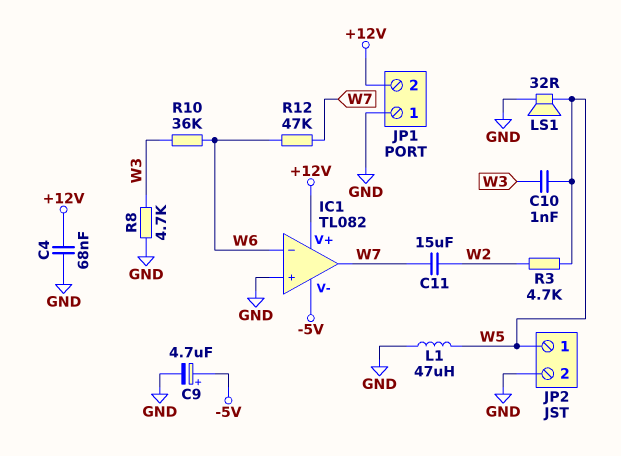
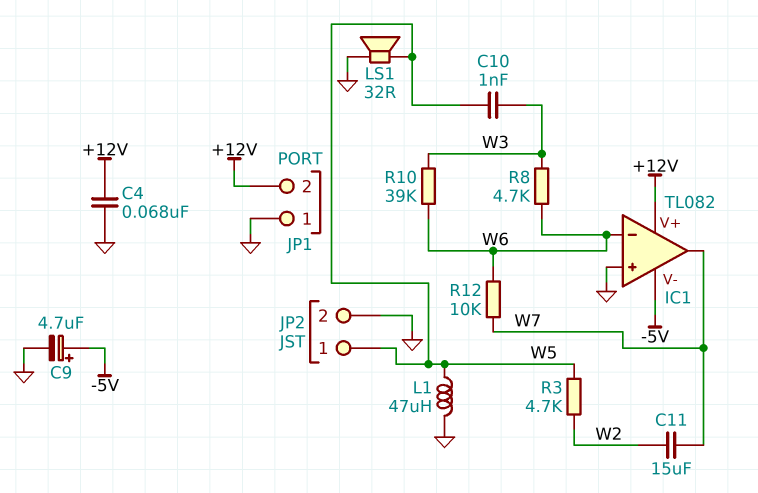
R8: 4.7k (GND, W3) -> 4.7k (W3, W6)
R10: 36k (W3, W6) -> 39k (W3, W6)
R12: 47k (W6, W7) -> 10k (W6, W7)

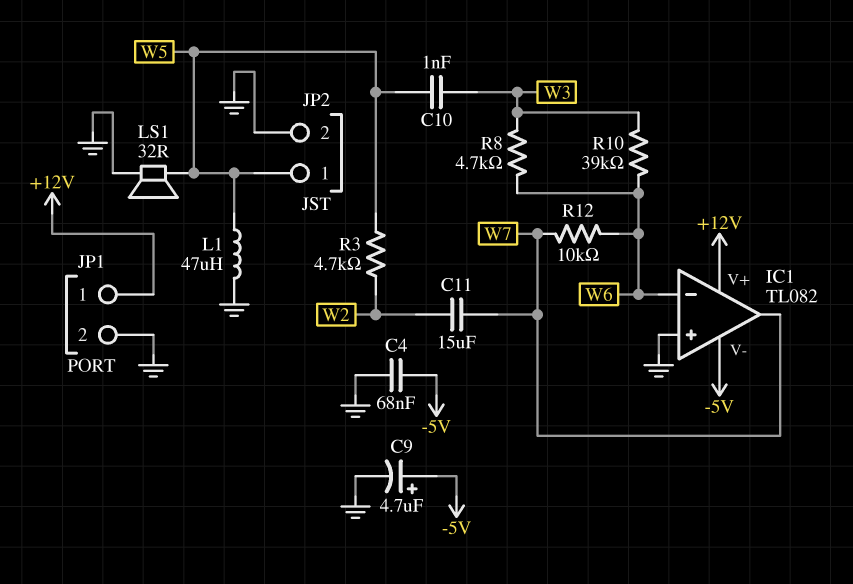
C4: 68nF (+12V, GND) -> 68nF (-5V, GND)
JP1 pin 1: GND -> +12V
JP1 pin 2: +12V -> GND

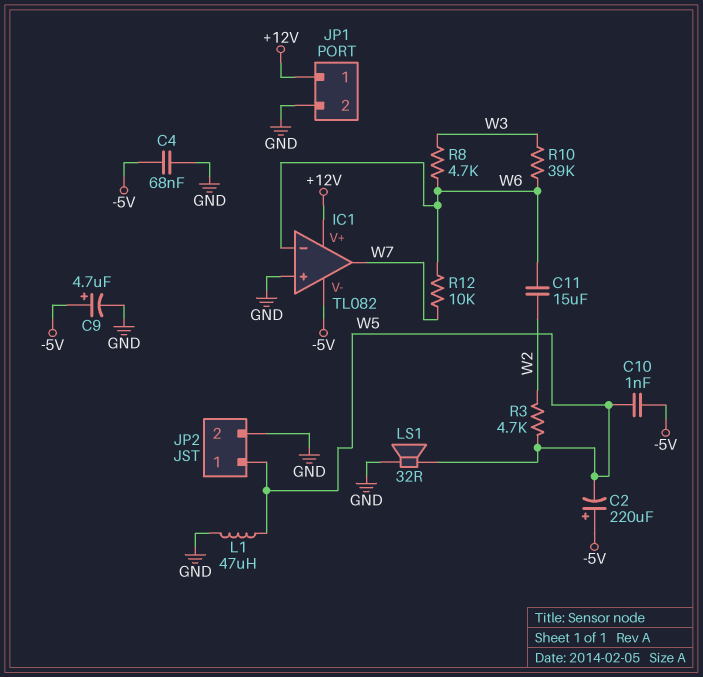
C2: none -> 220uF (plus -5V, minus W5)
C10: 1nF (W3, W5) -> 1nF (-5V, W5)
C11: 15uF (W2, W7) -> 15uF (W2, W6)

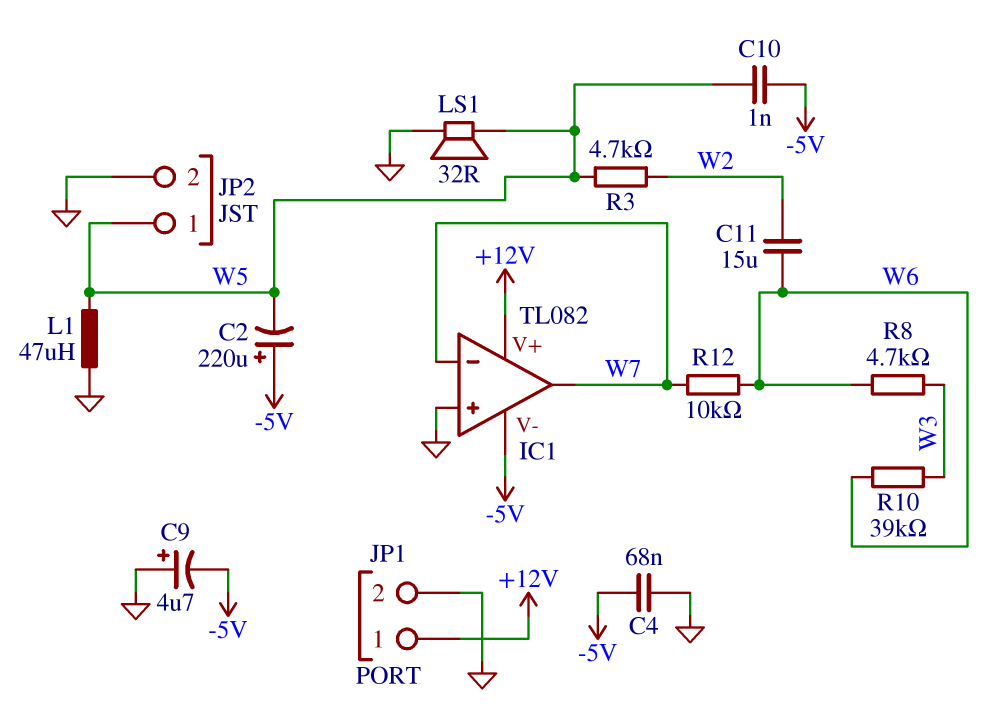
C9: 4.7uF (plus -5V, minus GND) -> 4.7uF (plus GND, minus -5V)
IC1 pin in-: W6 -> W7

